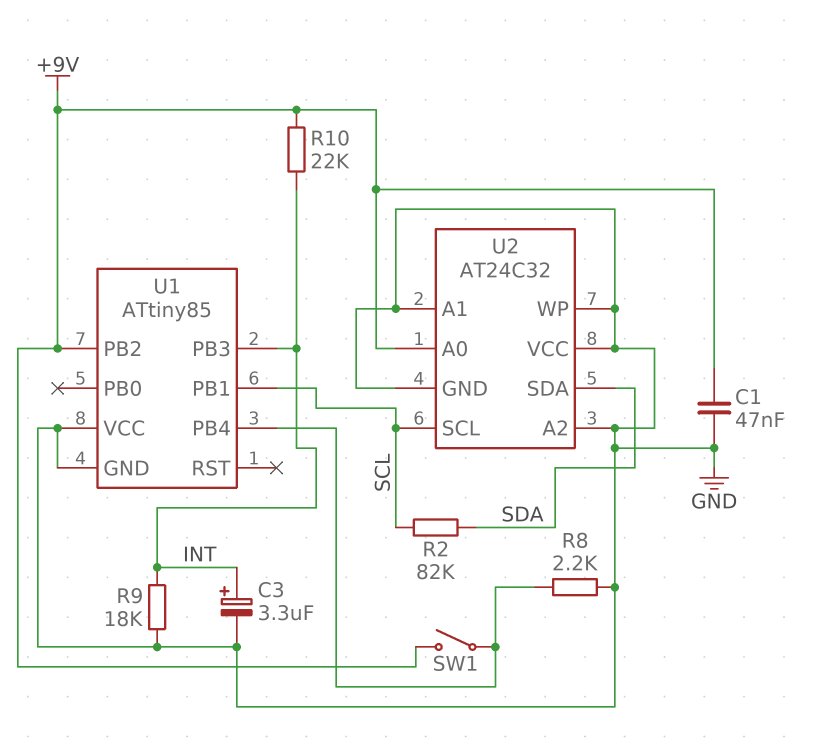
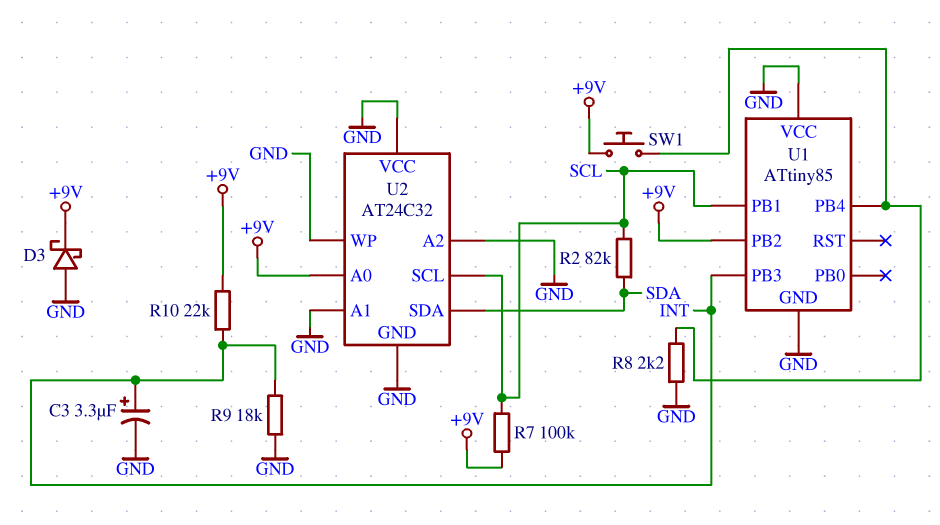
C1: 47nF (+9V, GND) -> none
D3: none -> schottky (A GND, K +9V)
R7: none -> 100k (+9V, SCL)
SW1: switch (+9V, U1/PB4) -> button (+9V, U1/PB4)

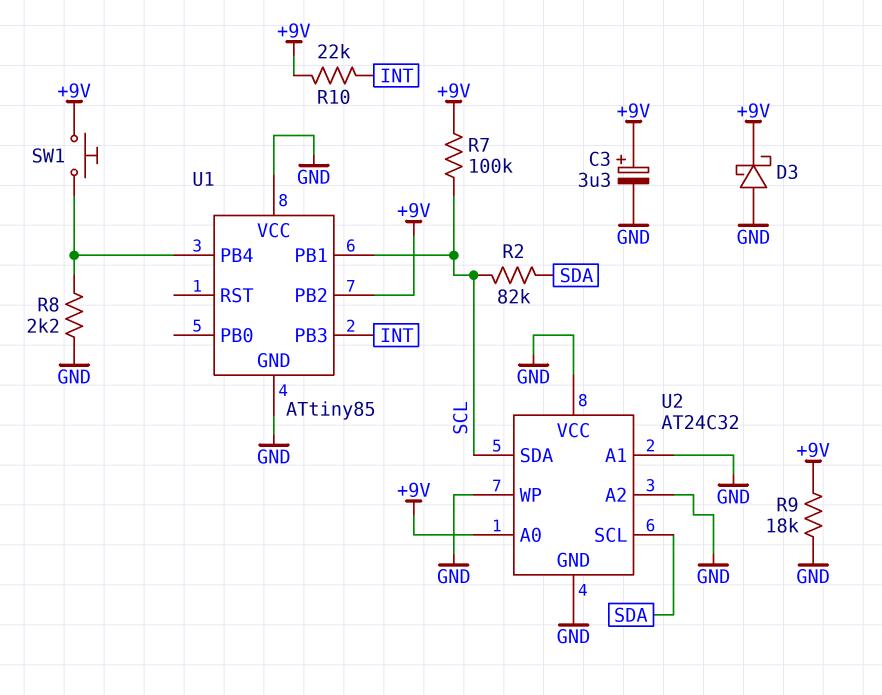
C3: 3.3uF (plus INT, minus GND) -> 3.3uF (plus +9V, minus GND)
R9: 18k (GND, INT) -> 18k (+9V, GND)
U2 pin SCL: SCL -> SDA
U2 pin SDA: SDA -> SCL

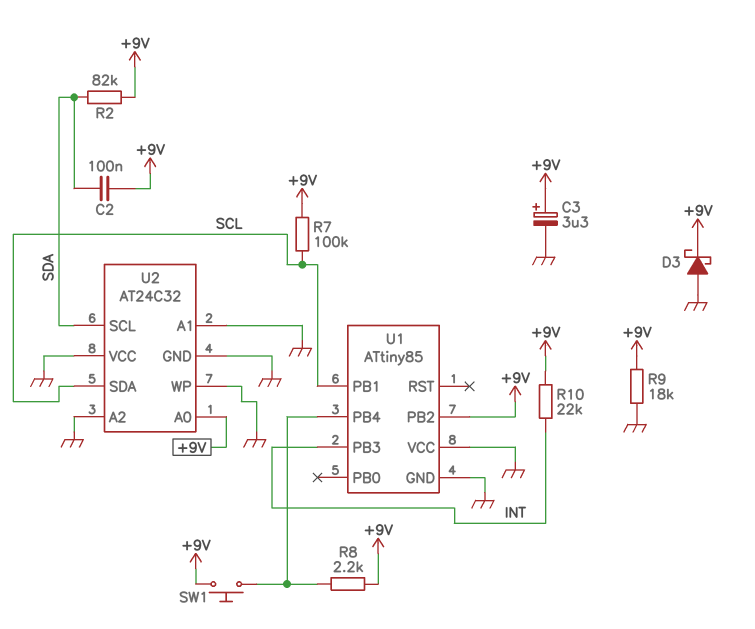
C2: none -> 100nF (+9V, SDA)
R2: 82k (SCL, SDA) -> 82k (+9V, SDA)
R8: 2.2k (GND, U1/PB4) -> 2.2k (+9V, U1/PB4)

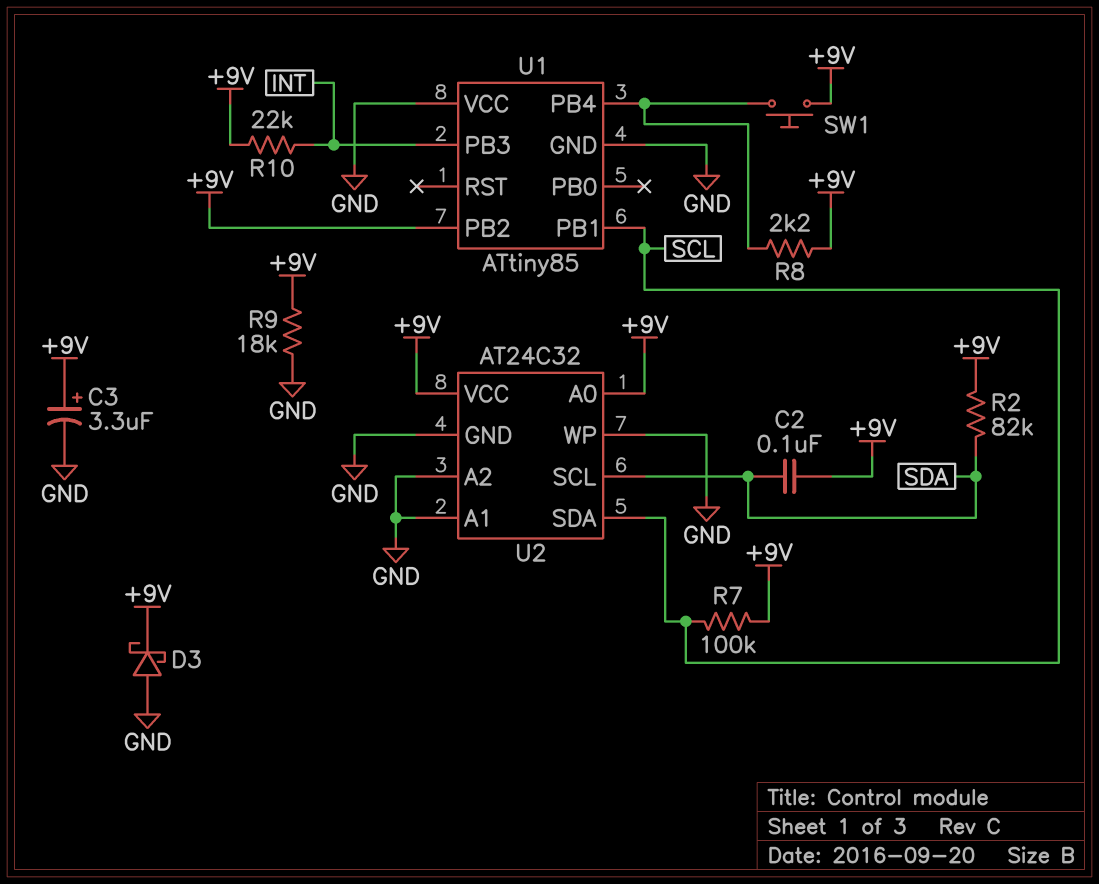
U2 pin VCC: GND -> +9V

